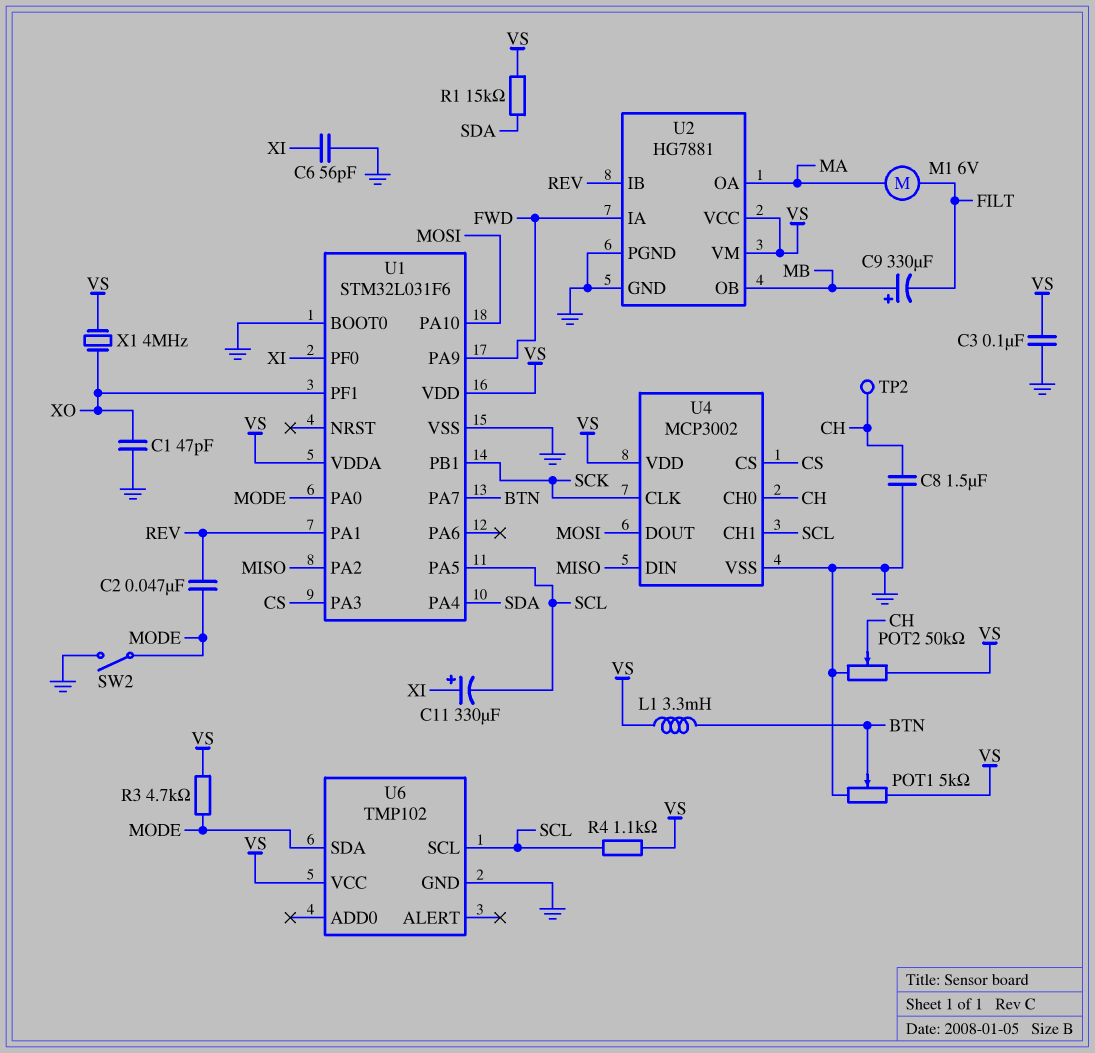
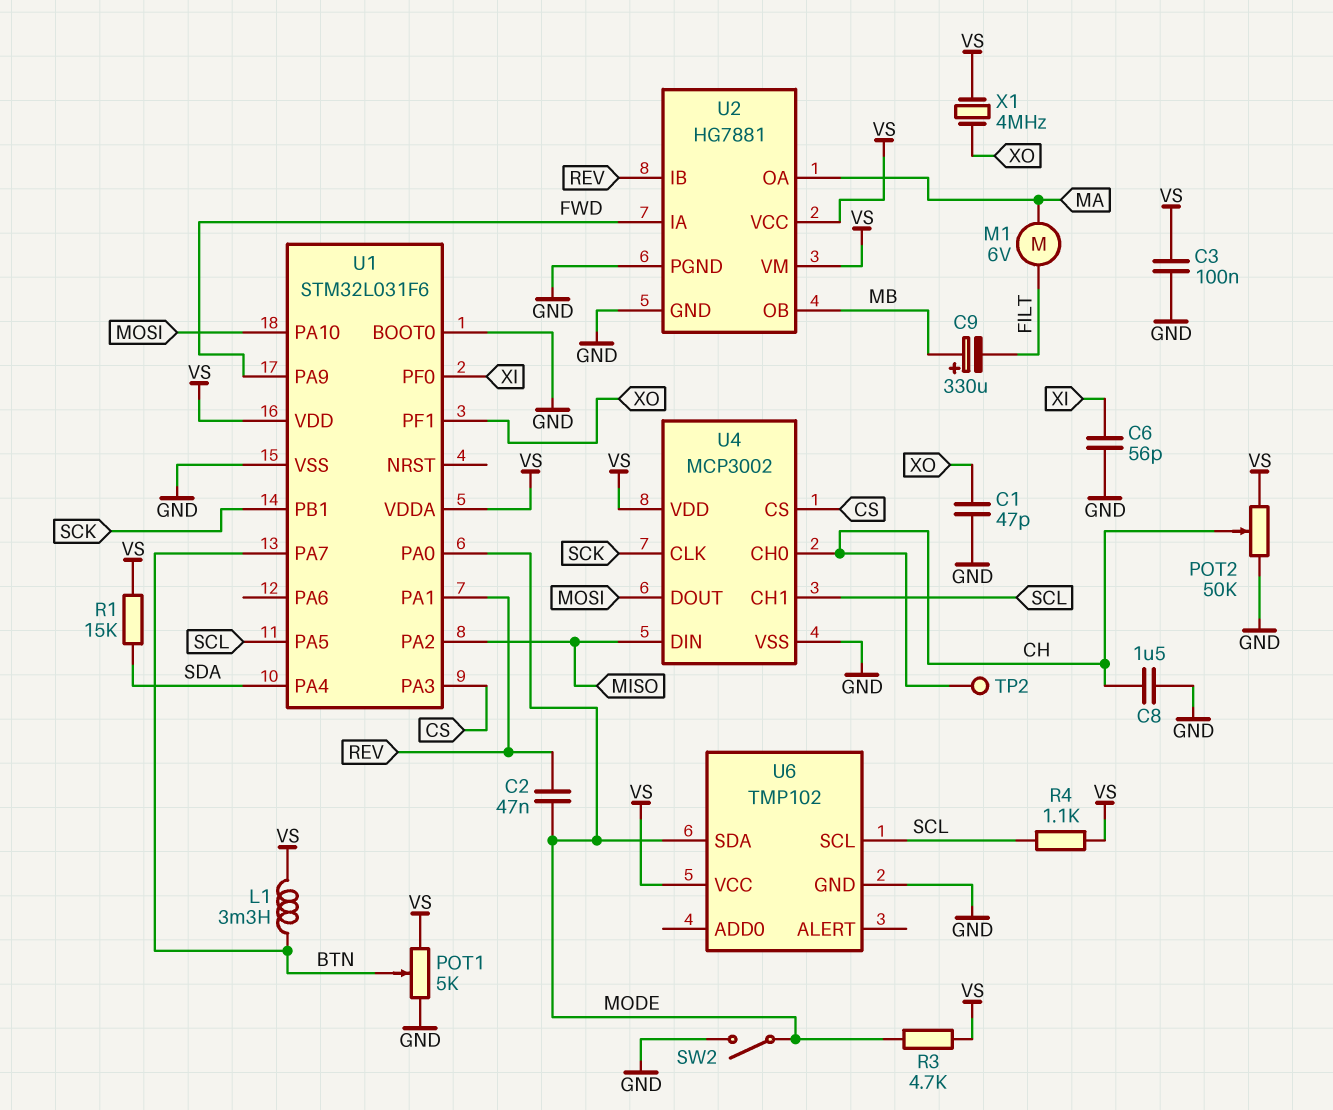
C11: 330uF (plus XI, minus SCL) -> none

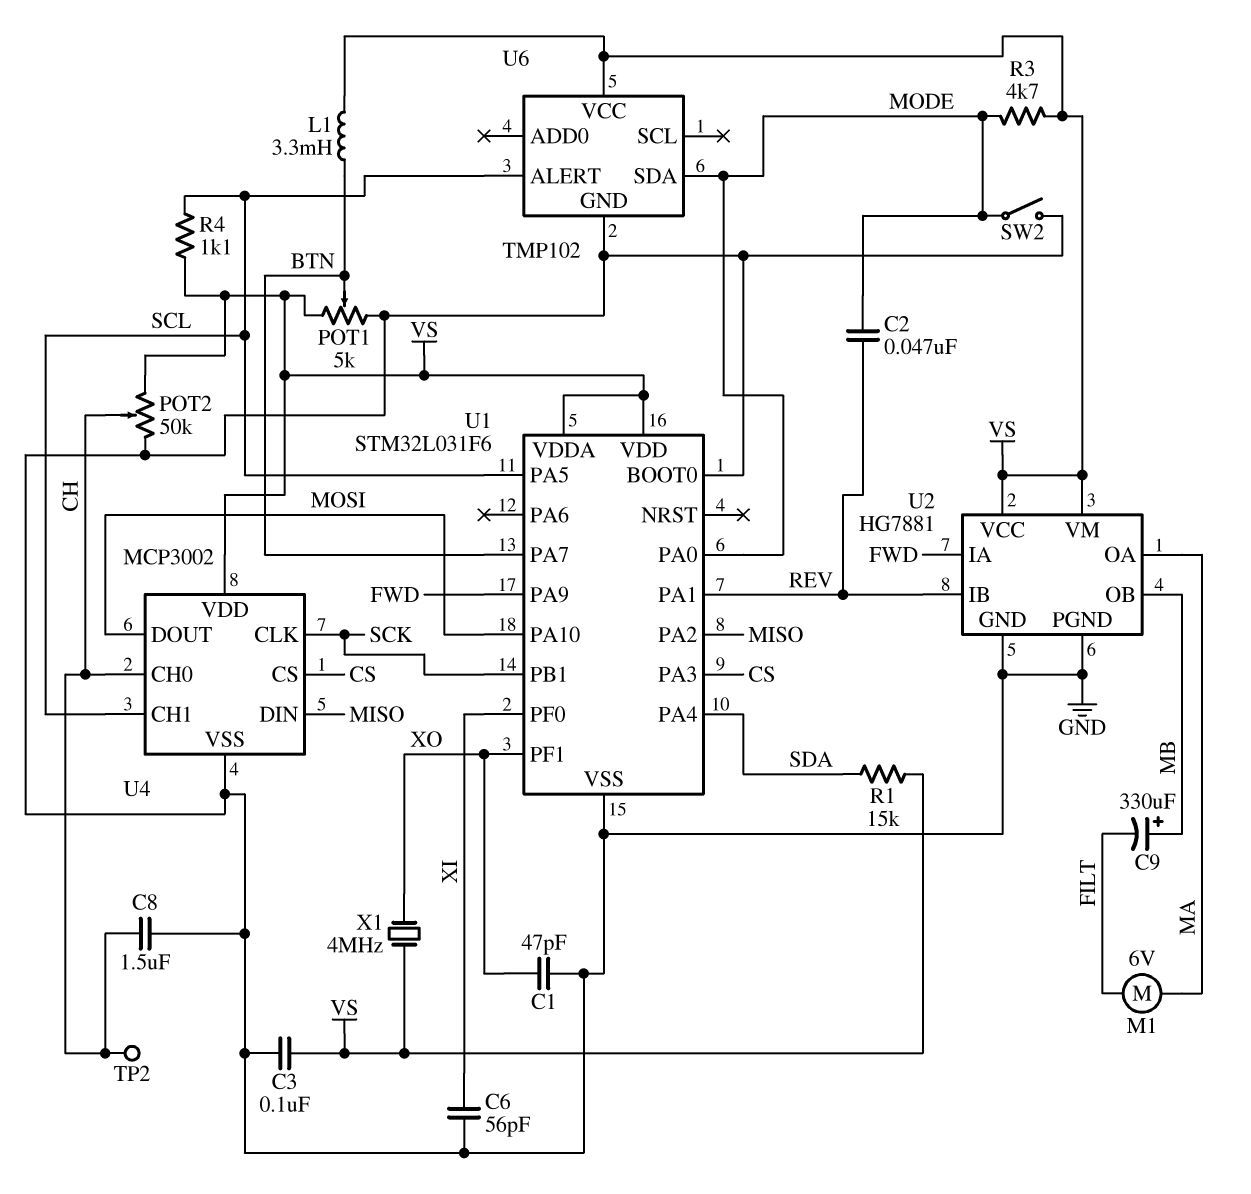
U6 pin ALERT: none -> SCL
U6 pin SCL: SCL -> none

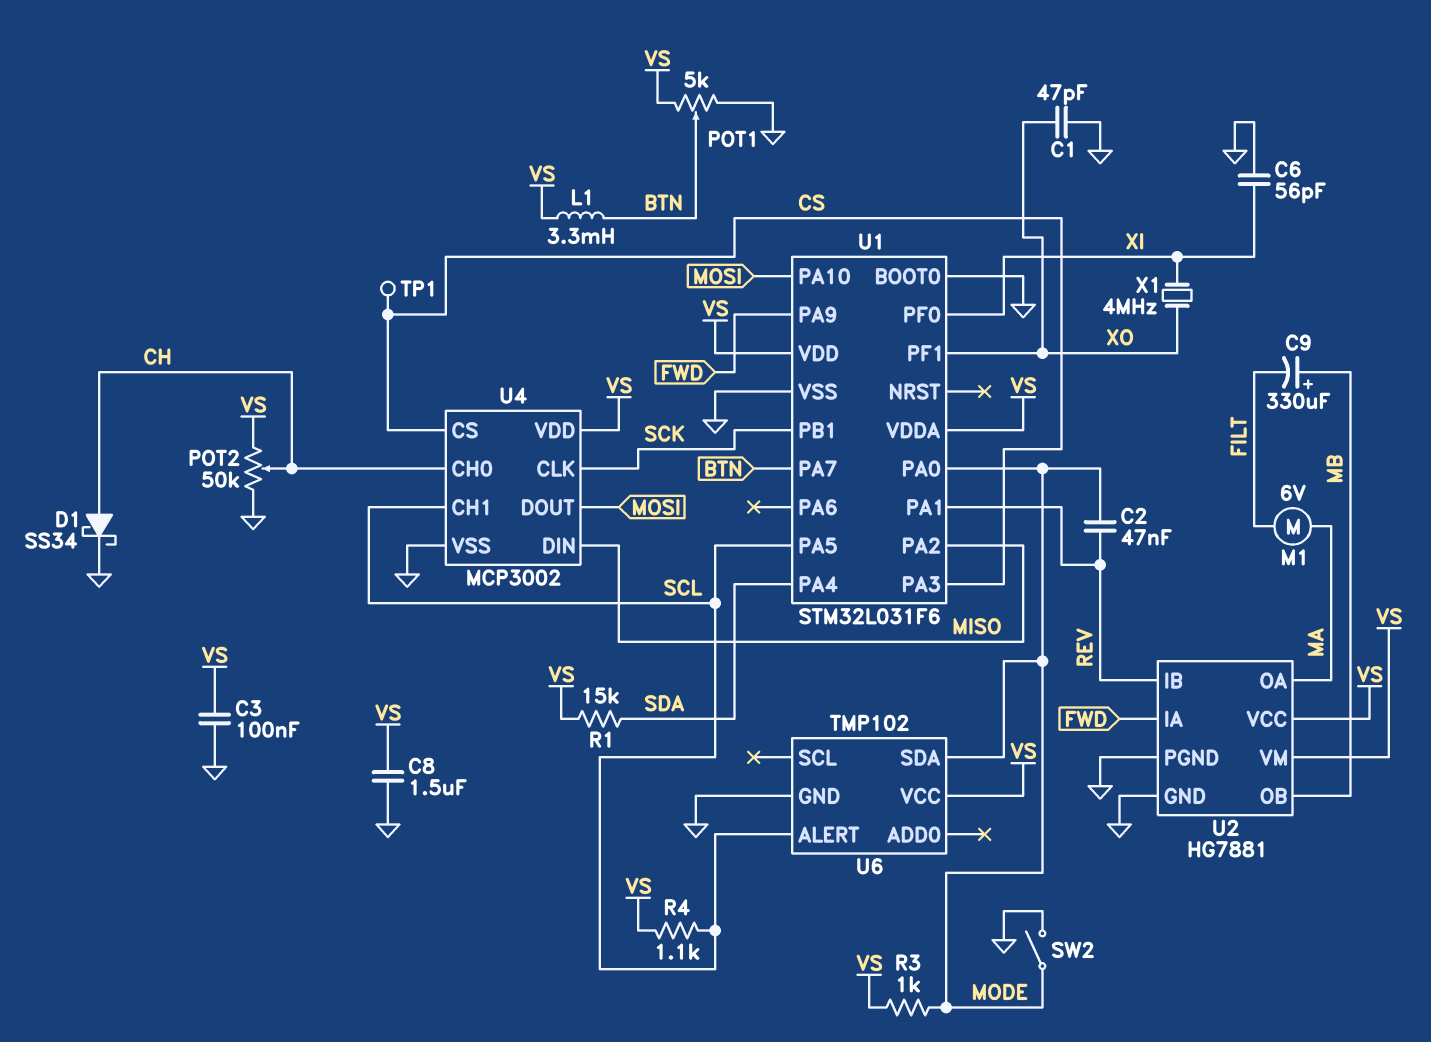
C8: 1.5uF (CH, GND) -> 1.5uF (GND, VS)
D1: none -> schottky SS34 (A CH, K GND)
R3: 4.7k (MODE, VS) -> 1k (MODE, VS)
TP1: none -> test point (CS)
TP2: test point (CH) -> none
X1: 4MHz (VS, XO) -> 4MHz (XI, XO)

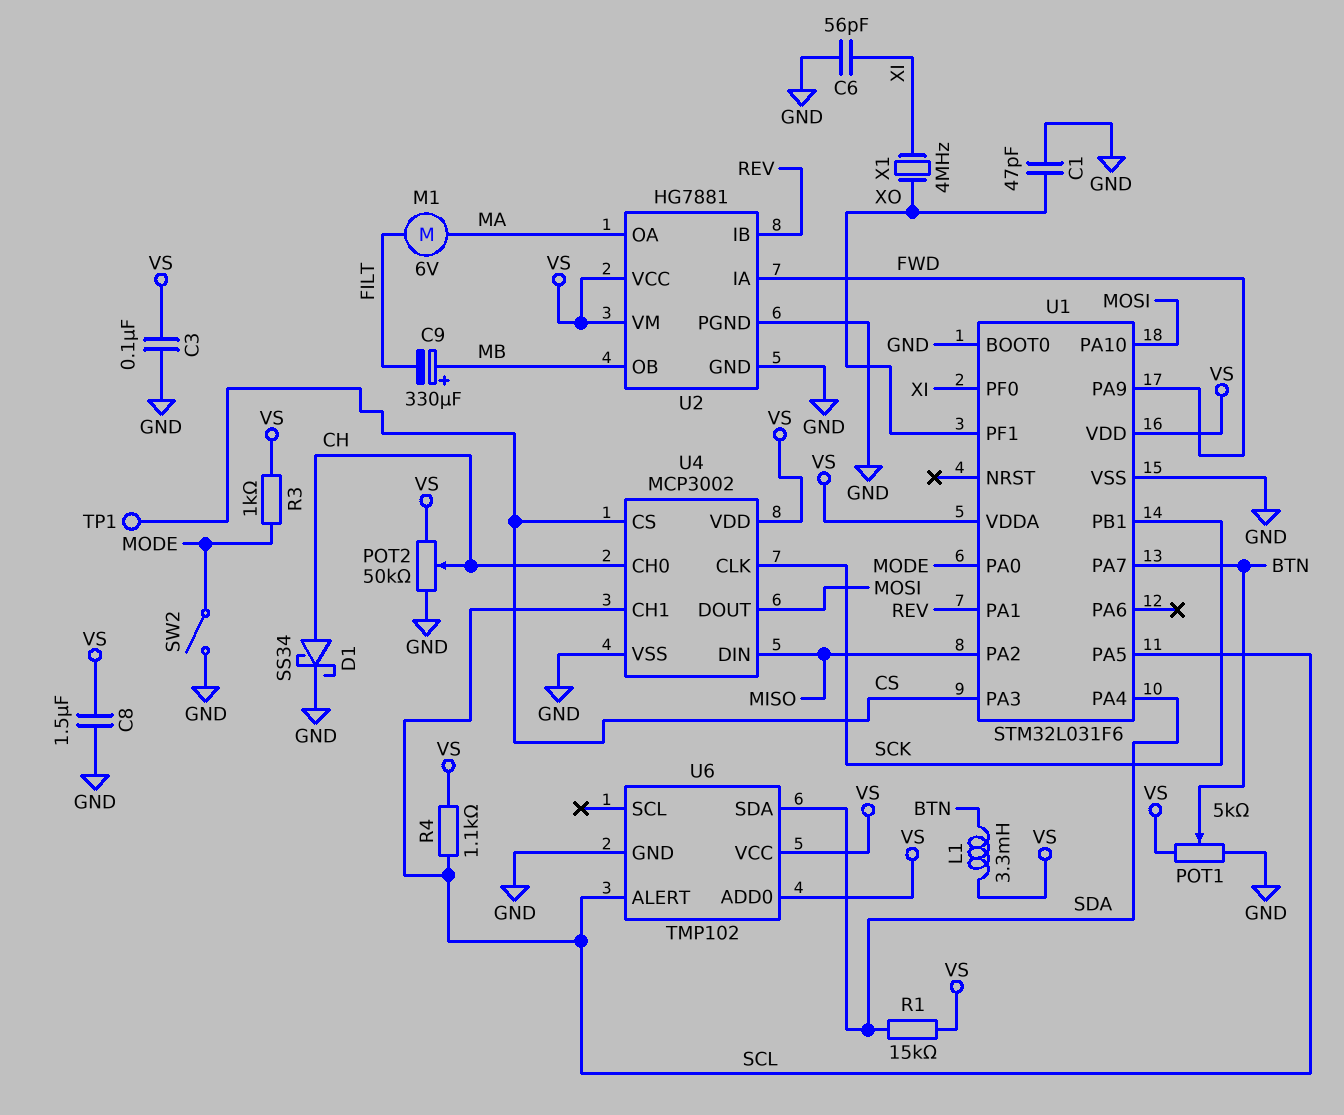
C2: 47nF (MODE, REV) -> none
U6 pin ADD0: none -> VS
U6 pin SDA: MODE -> SDA

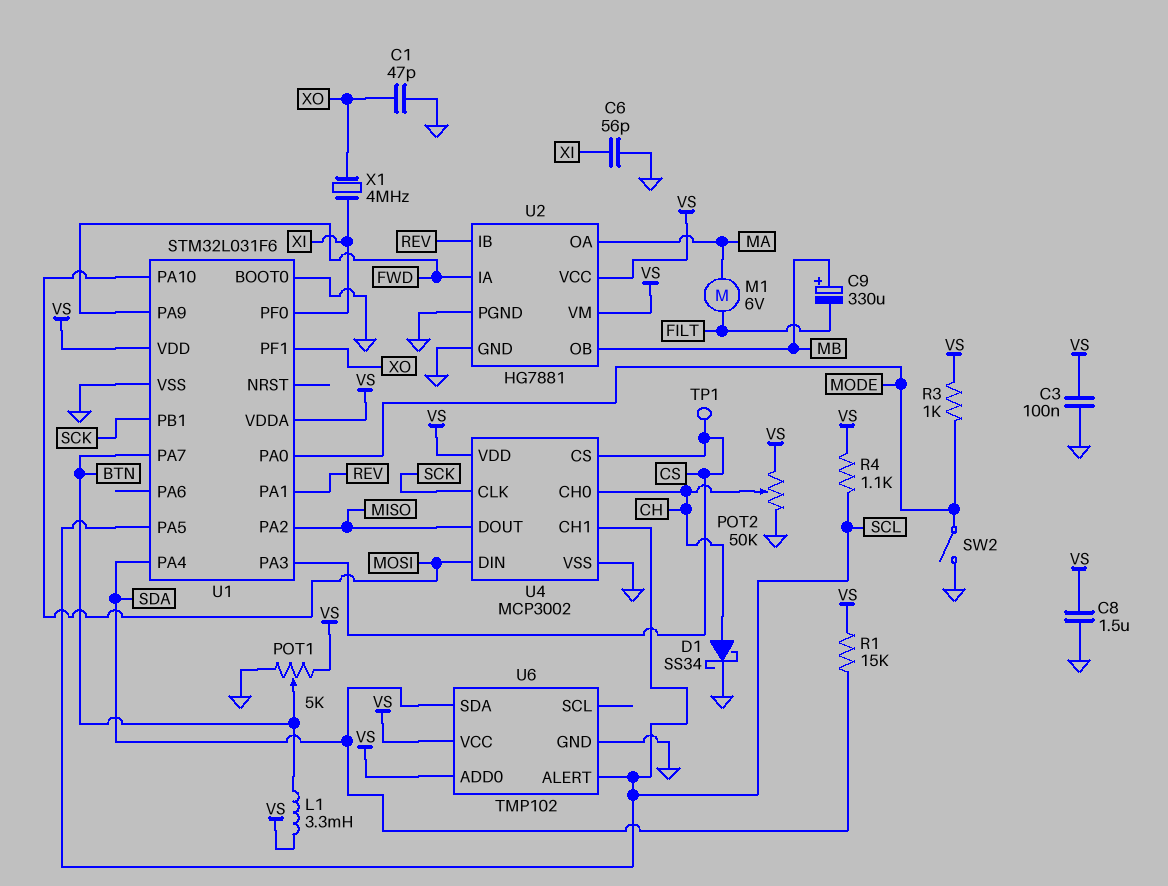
U4 pin DIN: MISO -> MOSI
U4 pin DOUT: MOSI -> MISO

